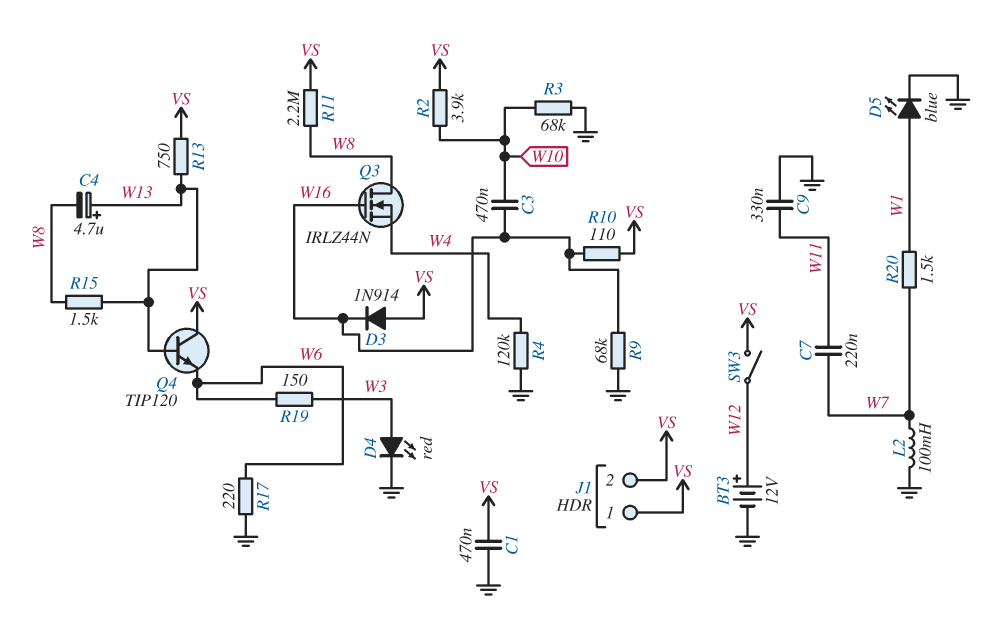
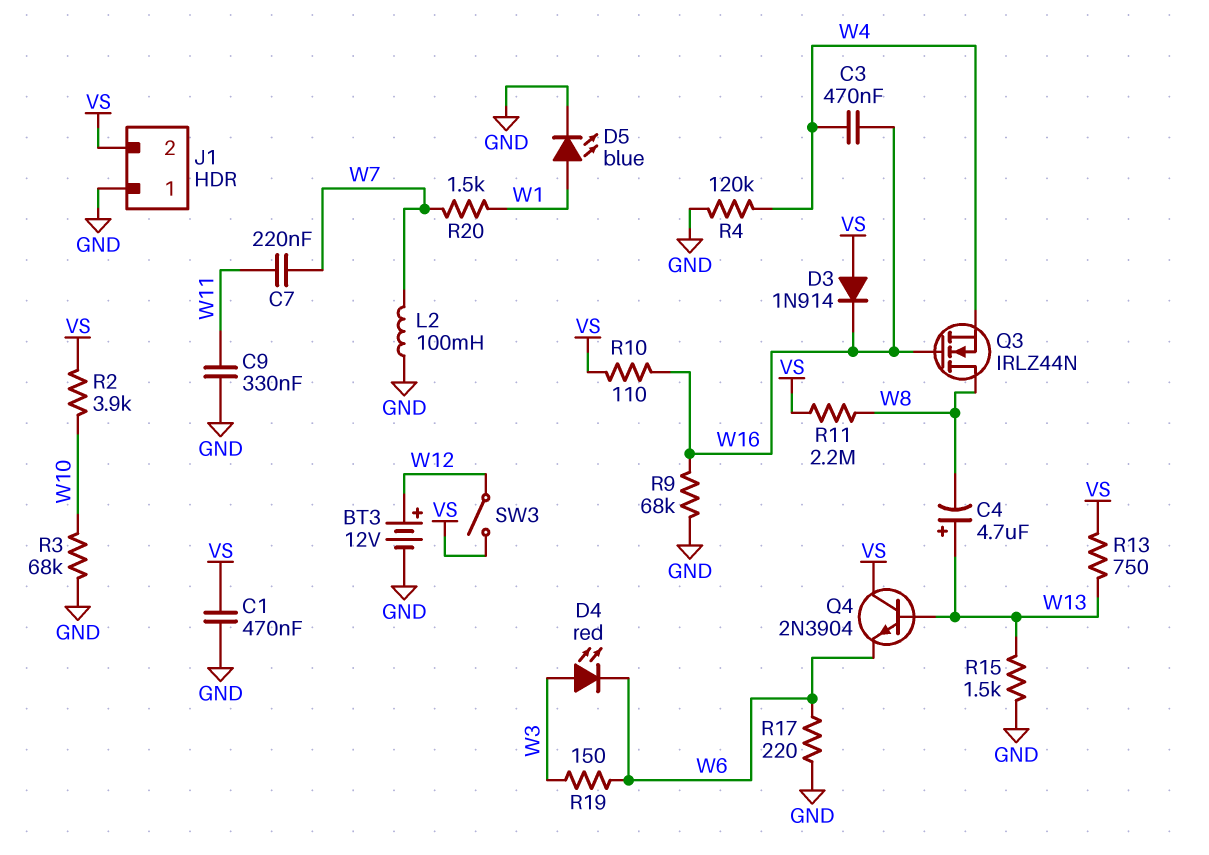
C3: 470nF (W10, W16) -> 470nF (W4, W16)
D4: LED red (A W3, K GND) -> LED red (A W3, K W6)
J1 pin 1: VS -> GND
Q4: NPN TIP120 (B W13, C VS, E W6) -> NPN 2N3904 (B W13, C VS, E W6)
R15: 1.5k (W8, W13) -> 1.5k (GND, W13)

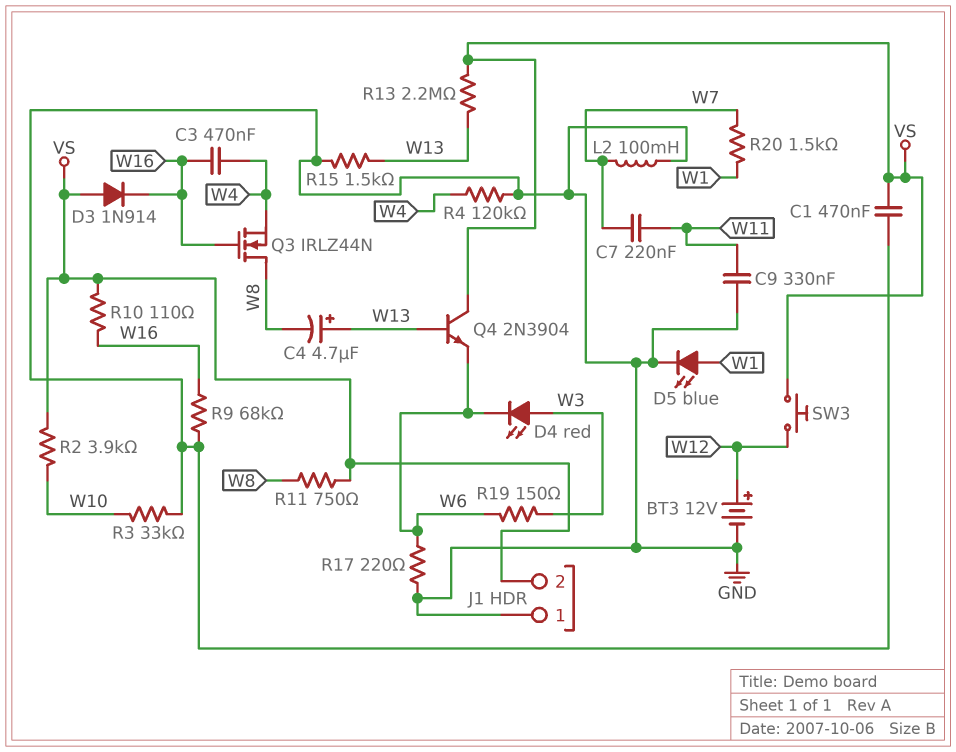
R3: 68k (GND, W10) -> 33k (GND, W10)
R11: 2.2M (VS, W8) -> 750 (VS, W8)
R13: 750 (VS, W13) -> 2.2M (VS, W13)
SW3: switch (VS, W12) -> button (VS, W12)

